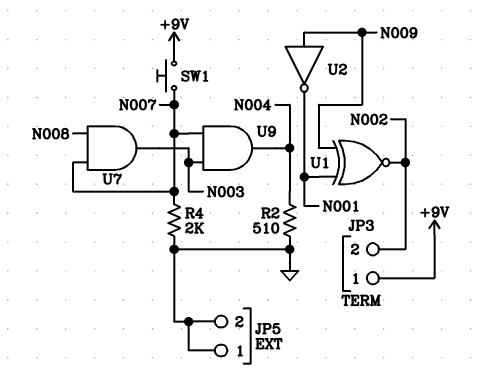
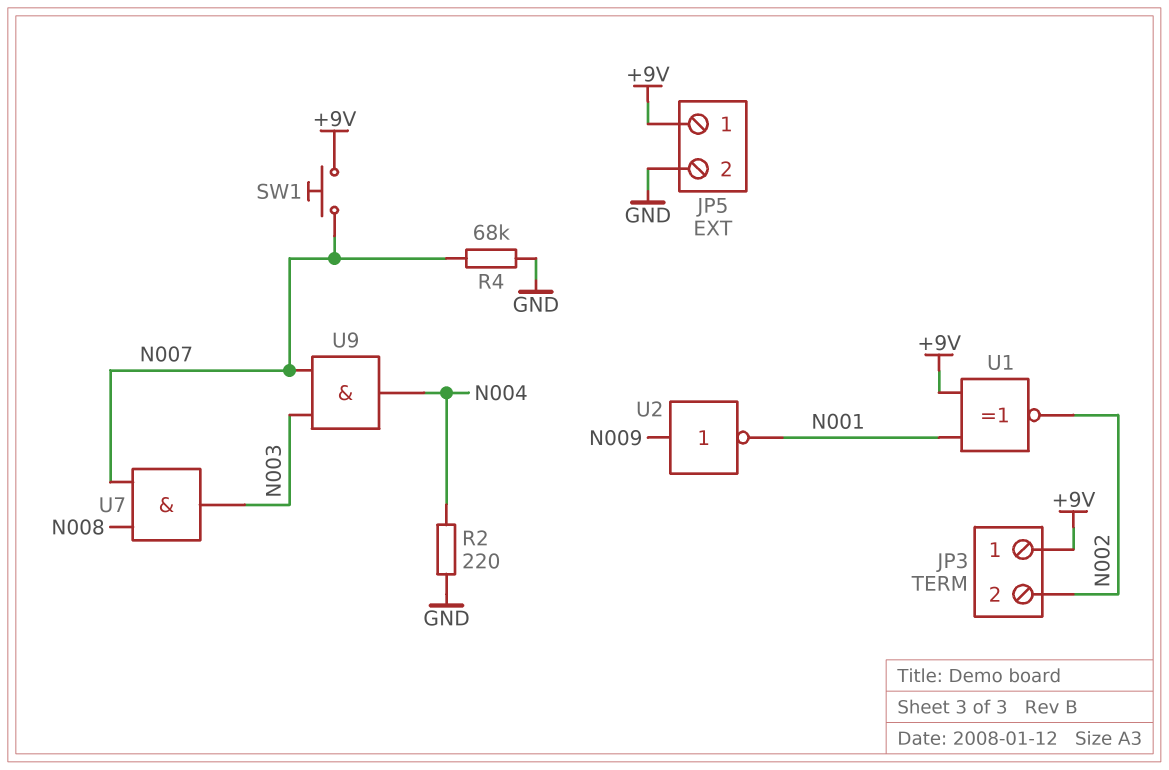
JP5 pin 1: GND -> +9V
R2: 510 (GND, N004) -> 220 (GND, N004)
R4: 2k (GND, N007) -> 68k (GND, N007)
U1: XNOR (in N001, in N009, out N002) -> XNOR (in +9V, in N001, out N002)

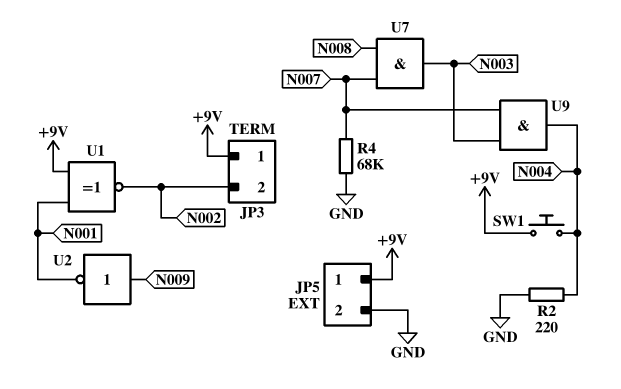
SW1: button (+9V, N007) -> button (+9V, N004)

